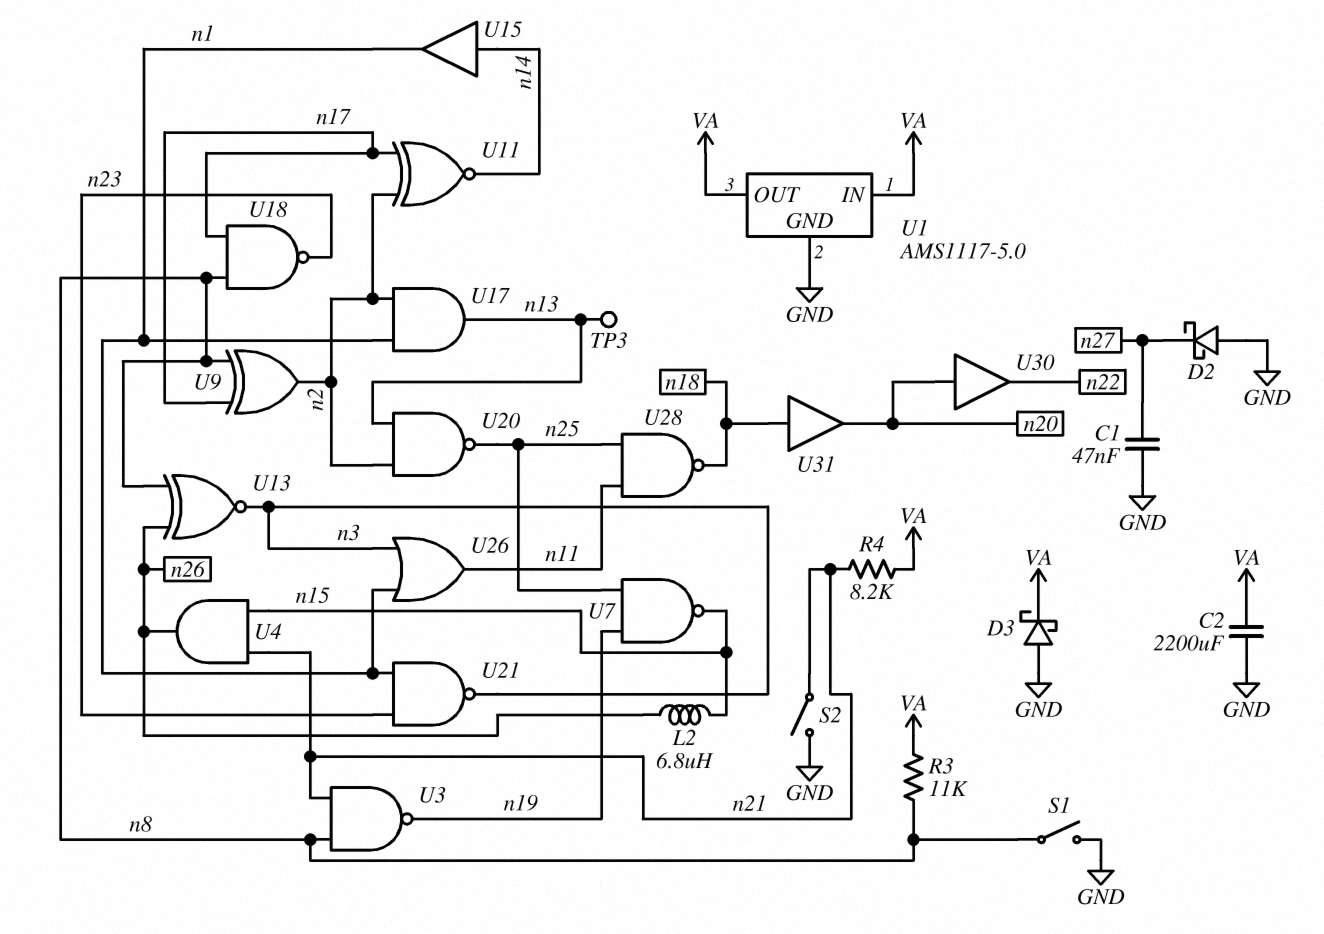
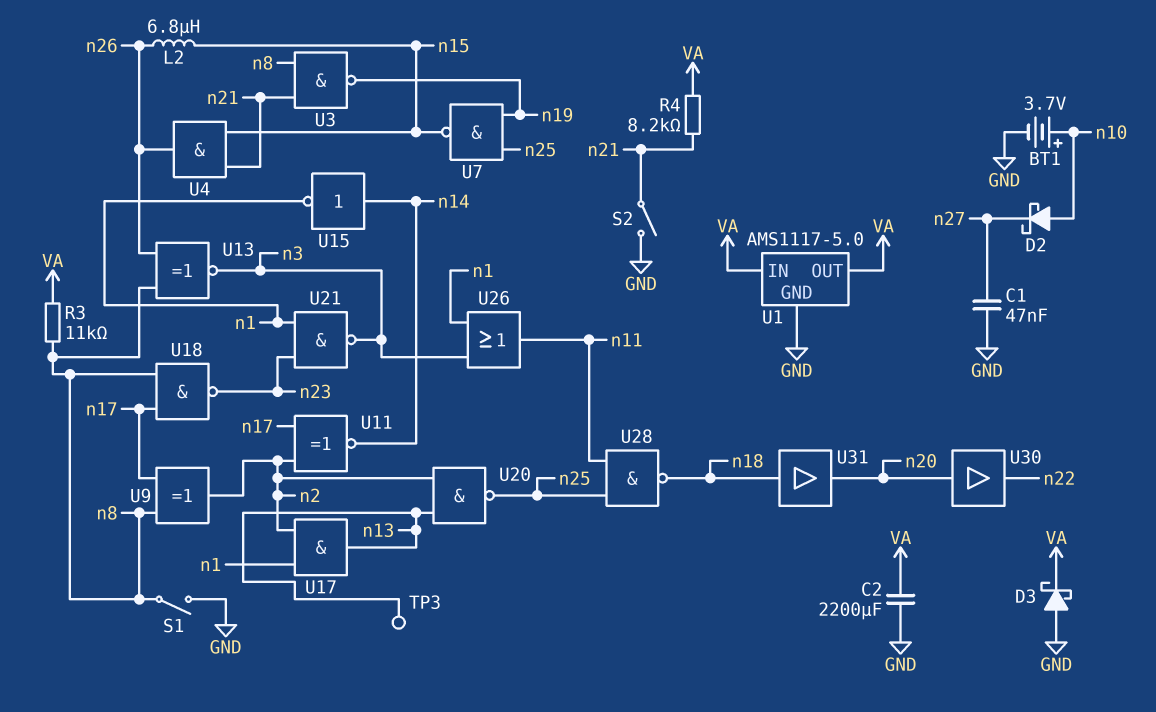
BT1: none -> 3.7V (plus n10, minus GND)
D2: schottky (A GND, K n27) -> schottky (A n10, K n27)
U15: buffer (in n14, out n1) -> NOT (in n14, out n1)

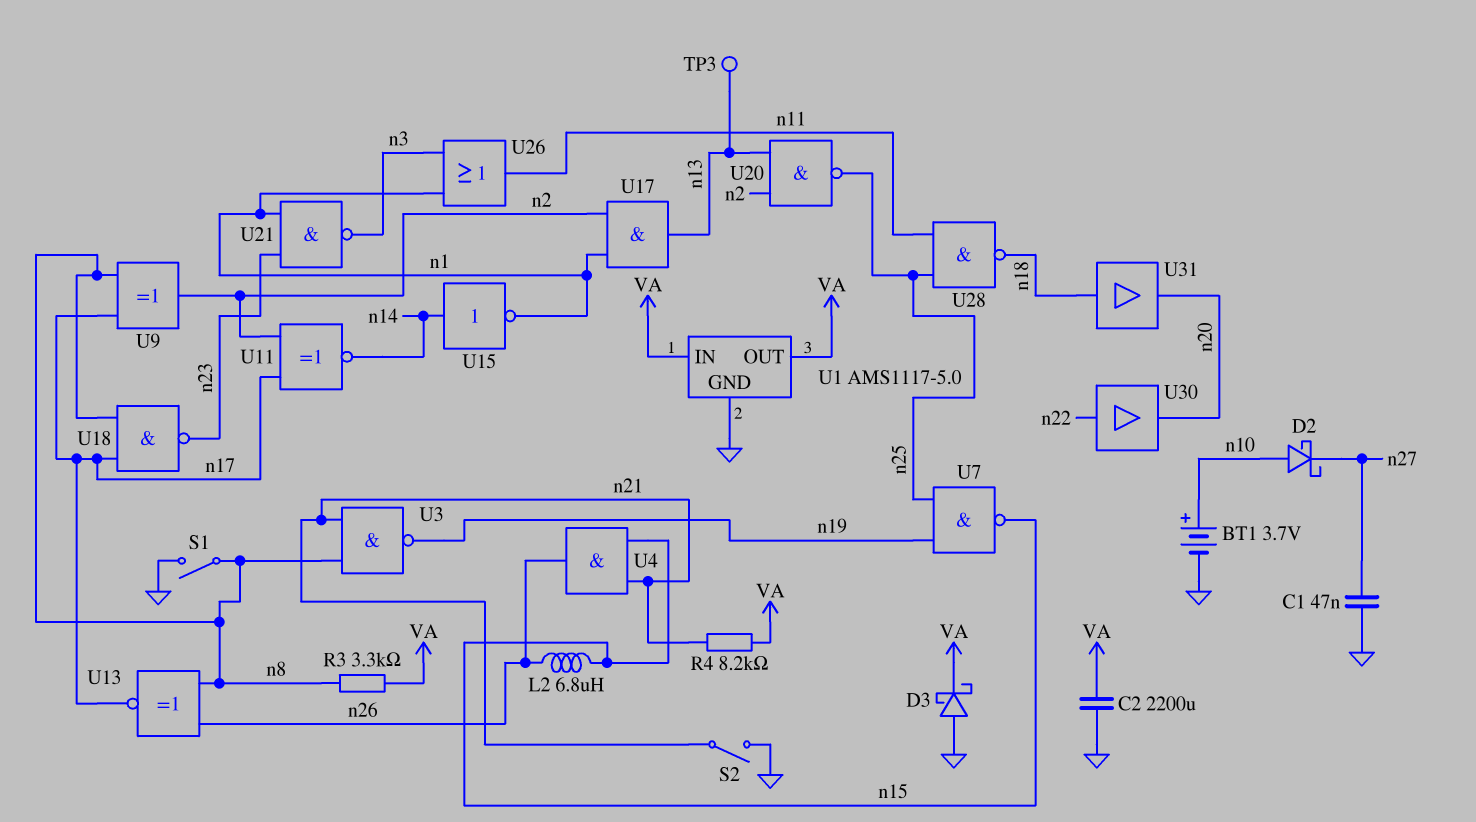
R3: 11k (VA, n8) -> 3.3k (VA, n8)
U13: XNOR (in n8, in n26, out n3) -> XNOR (in n8, in n26, out n17)
U30: buffer (in n20, out n22) -> buffer (in n22, out n20)

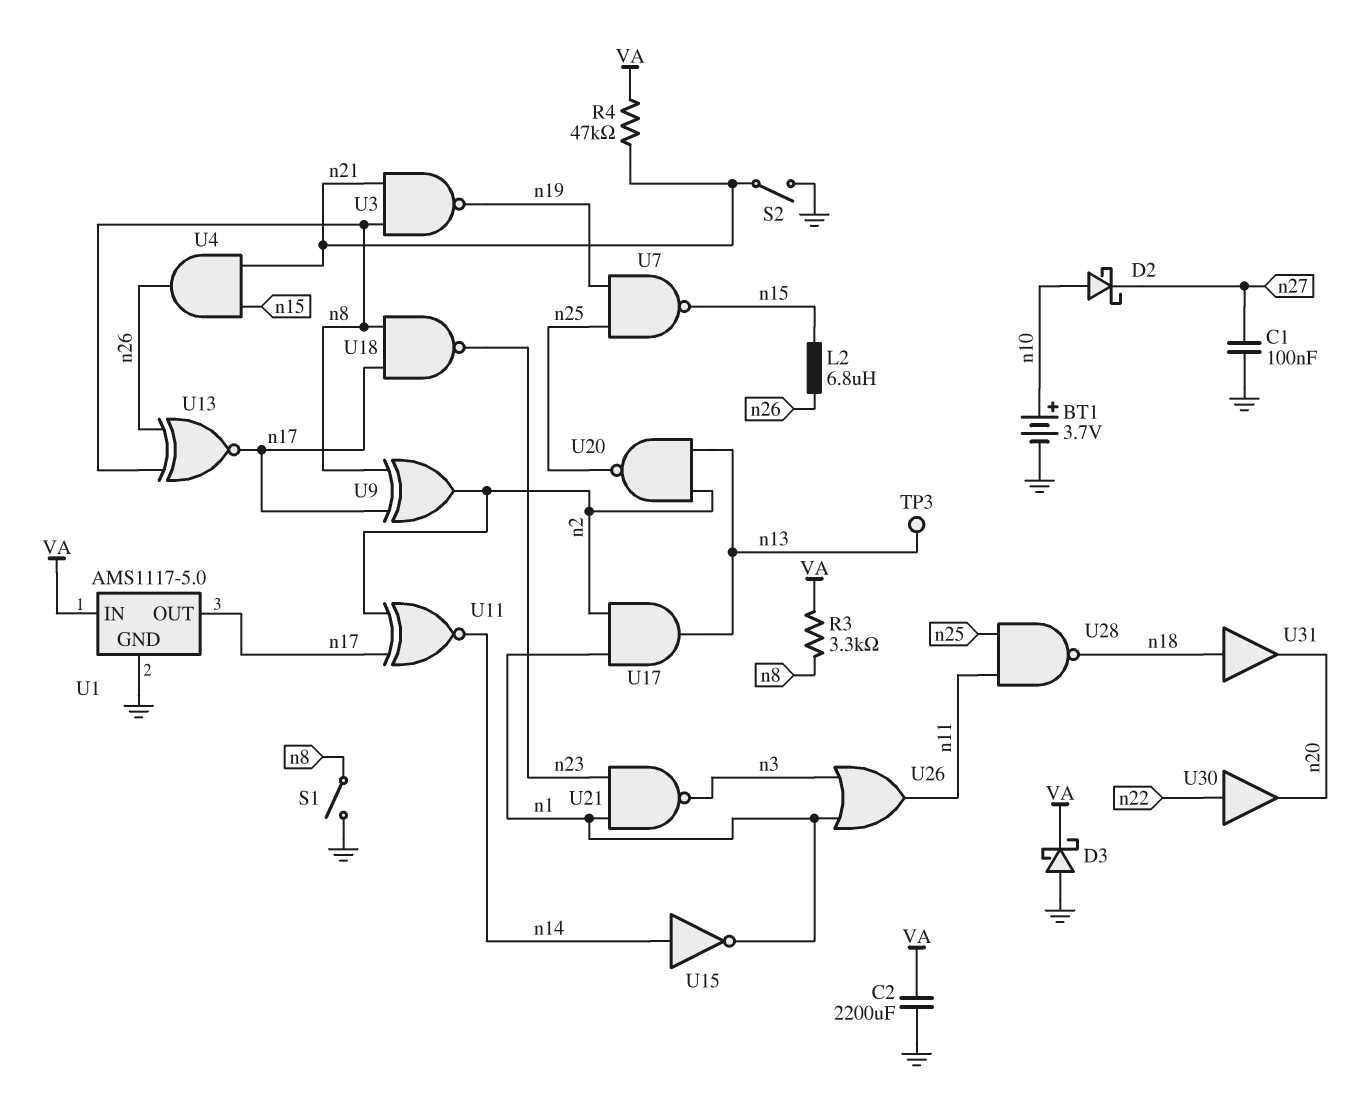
C1: 47nF (GND, n27) -> 100nF (GND, n27)
R4: 8.2k (VA, n21) -> 47k (VA, n21)
U1 pin OUT: VA -> n17

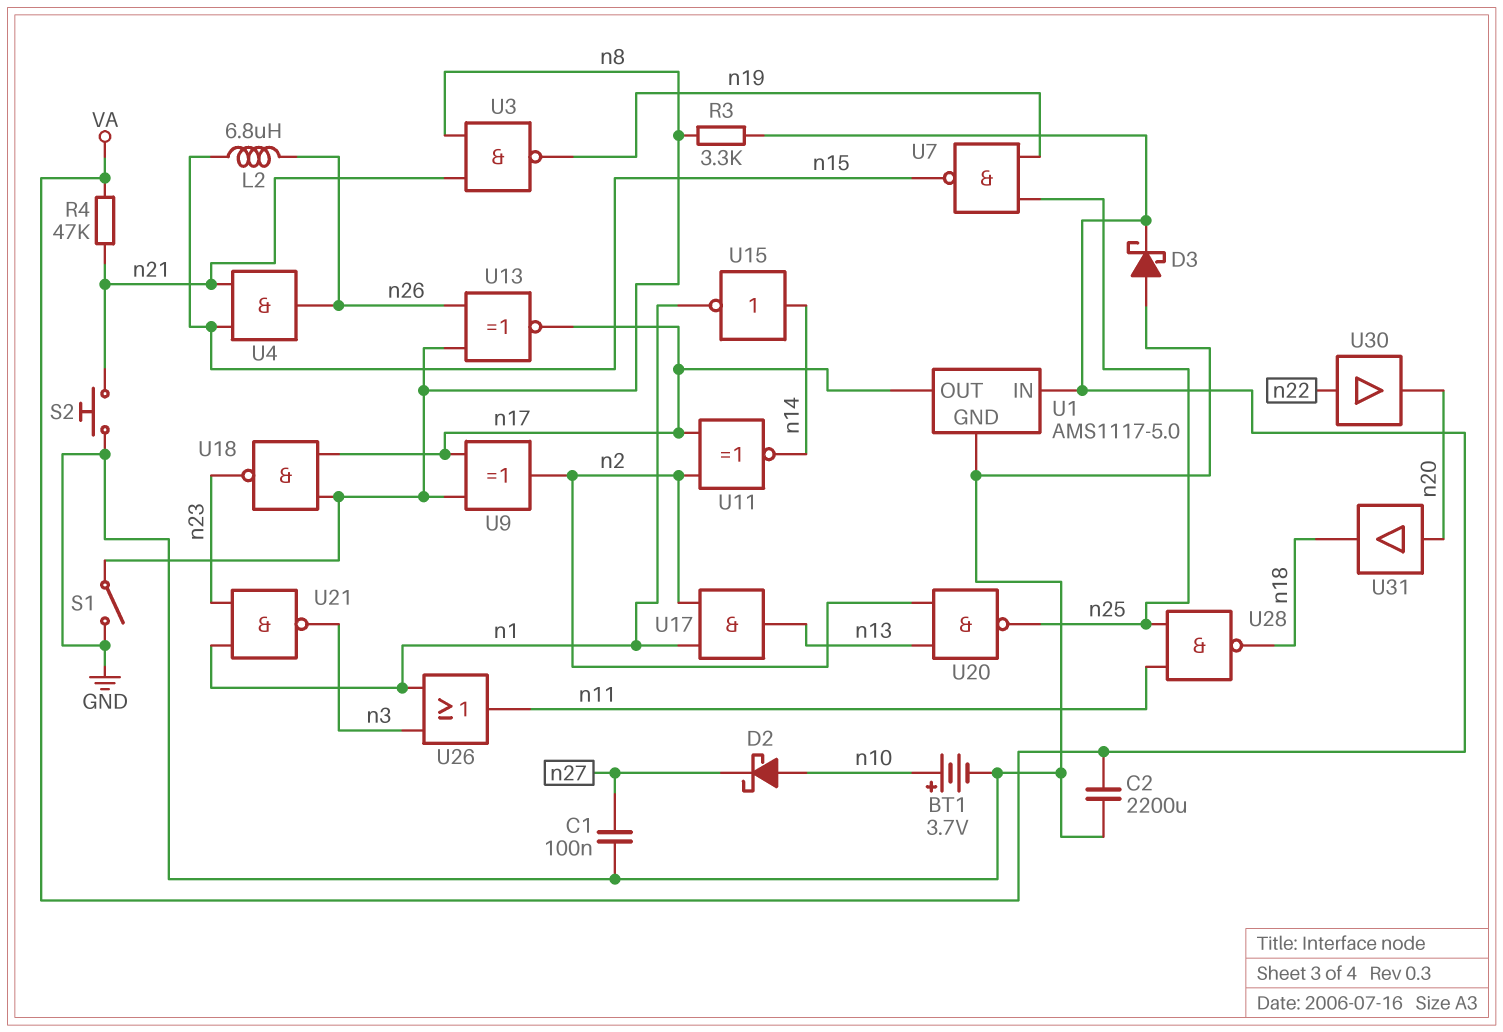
S2: switch (GND, n21) -> button (GND, n21)
TP3: test point (n13) -> none
U31: buffer (in n18, out n20) -> buffer (in n20, out n18)

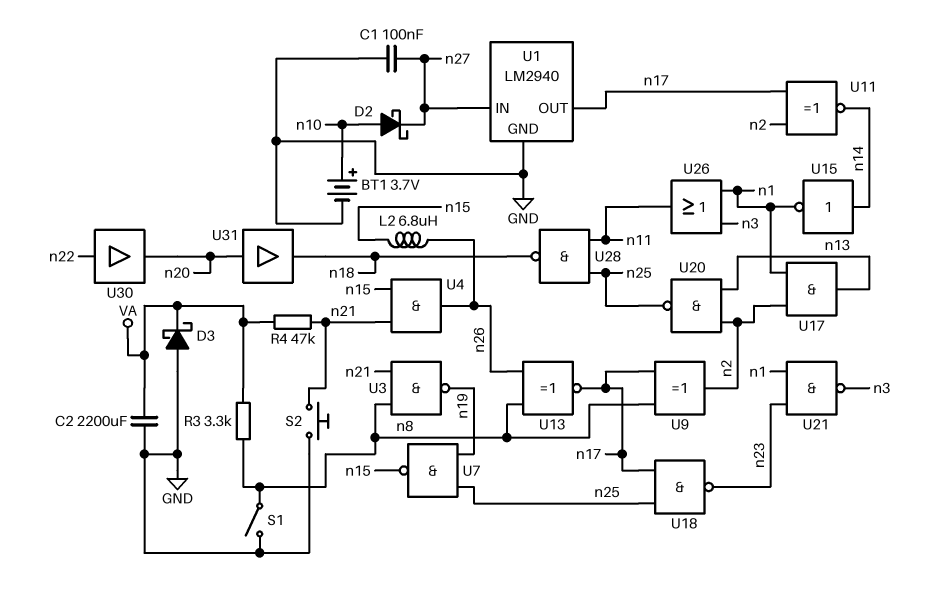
U1: AMS1117-5.0 -> LM2940
U1 pin IN: VA -> n27
U18: NAND (in n8, in n17, out n23) -> NAND (in n17, in n25, out n23)

